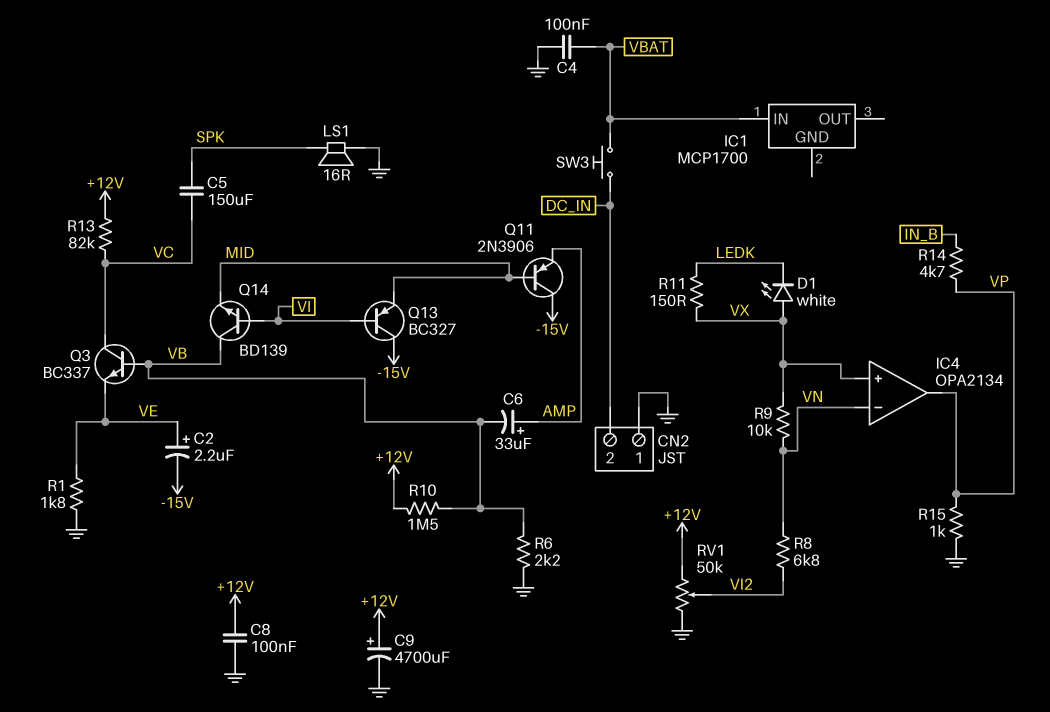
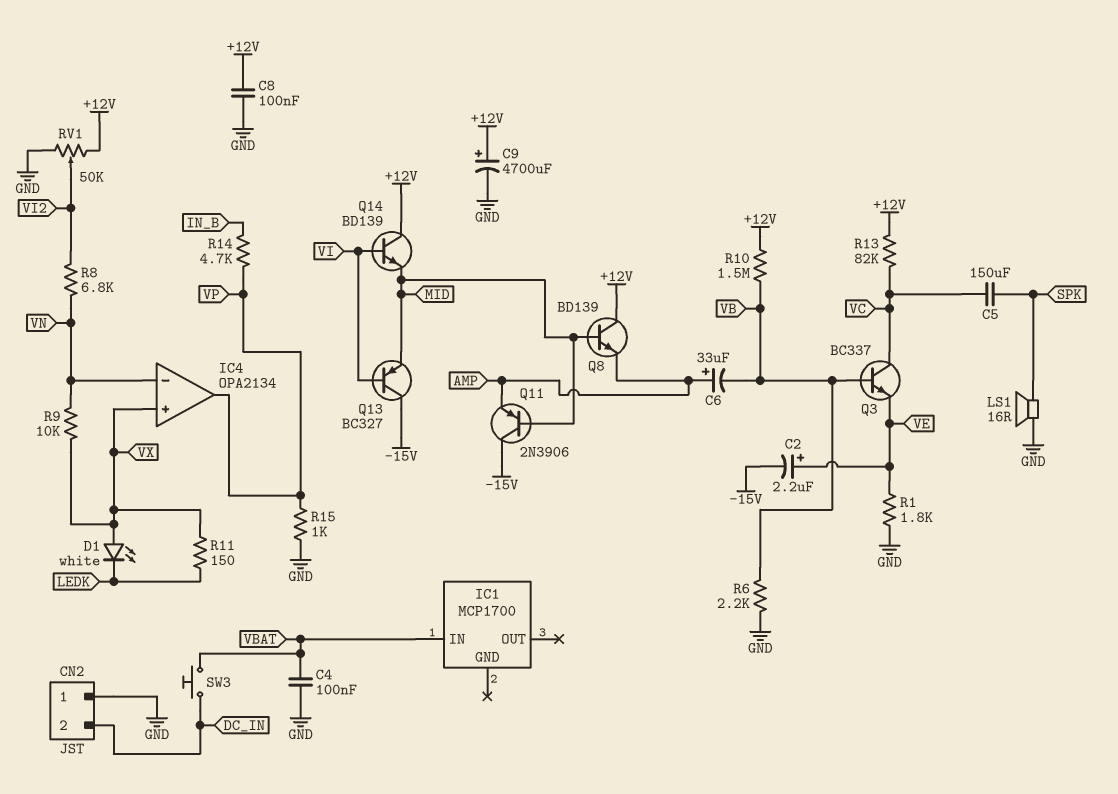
Q8: none -> NPN BD139 (B MID, C +12V, E AMP)
Q14: NPN BD139 (B VI, C VB, E MID) -> NPN BD139 (B VI, C +12V, E MID)

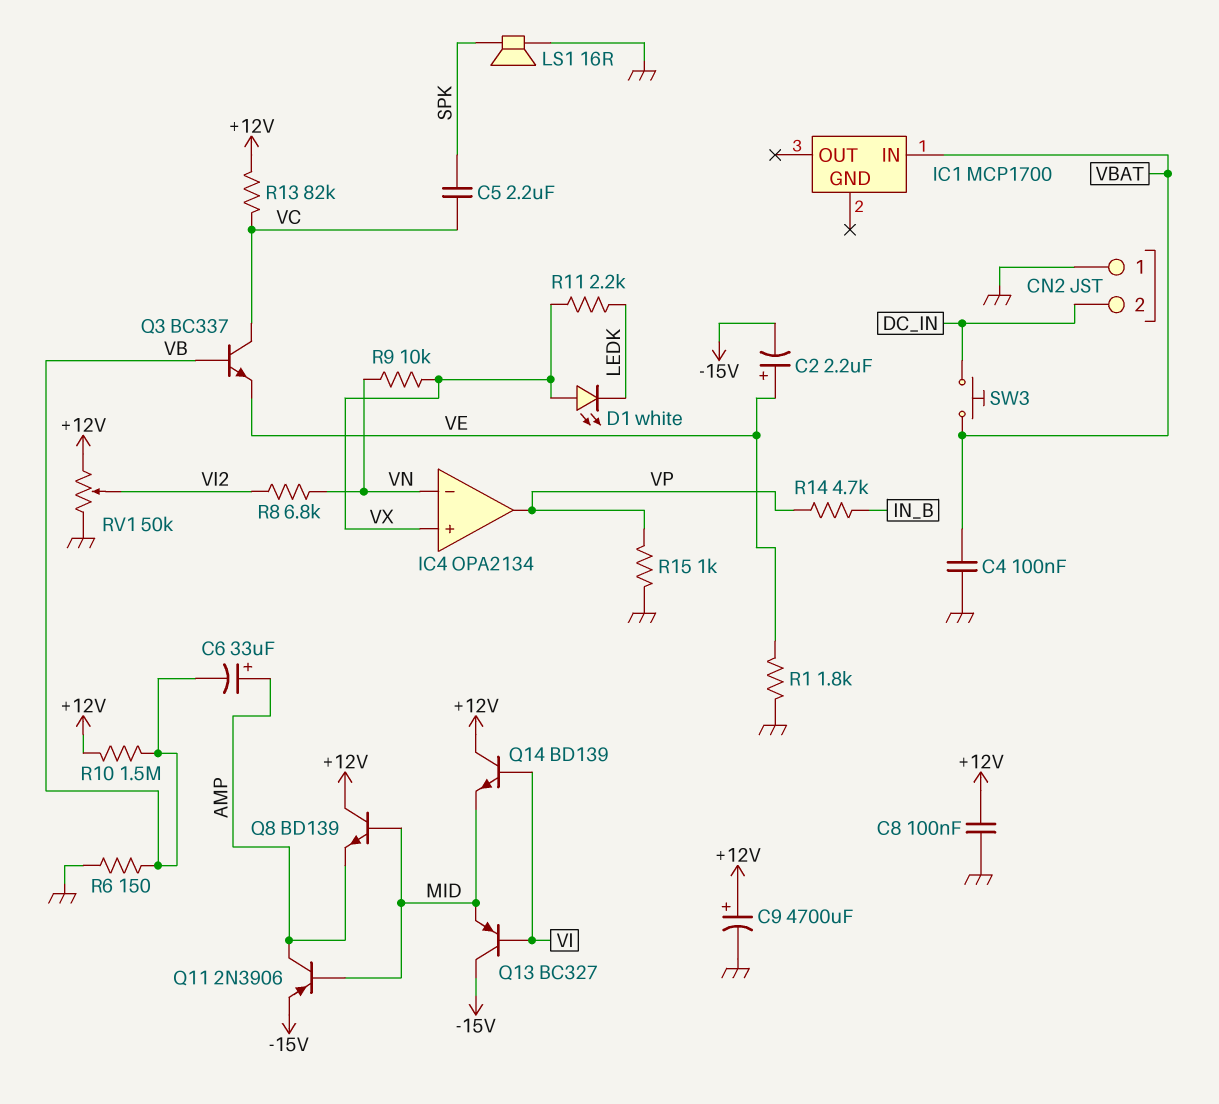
C5: 150uF (SPK, VC) -> 2.2uF (SPK, VC)
Q11: PNP 2N3906 (B MID, C -15V, E AMP) -> PNP 2N3906 (B MID, C AMP, E -15V)
R6: 2.2k (GND, VB) -> 150 (GND, VB)
R11: 150 (LEDK, VX) -> 2.2k (LEDK, VX)

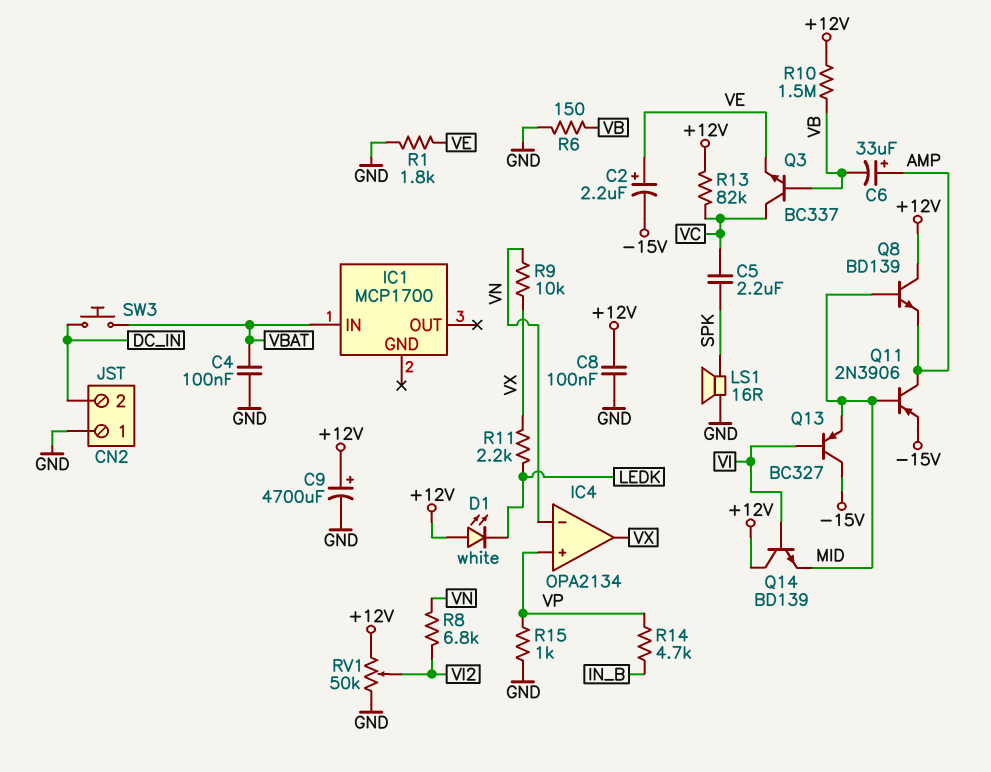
D1: LED white (A VX, K LEDK) -> LED white (A +12V, K LEDK)
IC4 pin in+: VX -> VP
IC4 pin out: VP -> VX

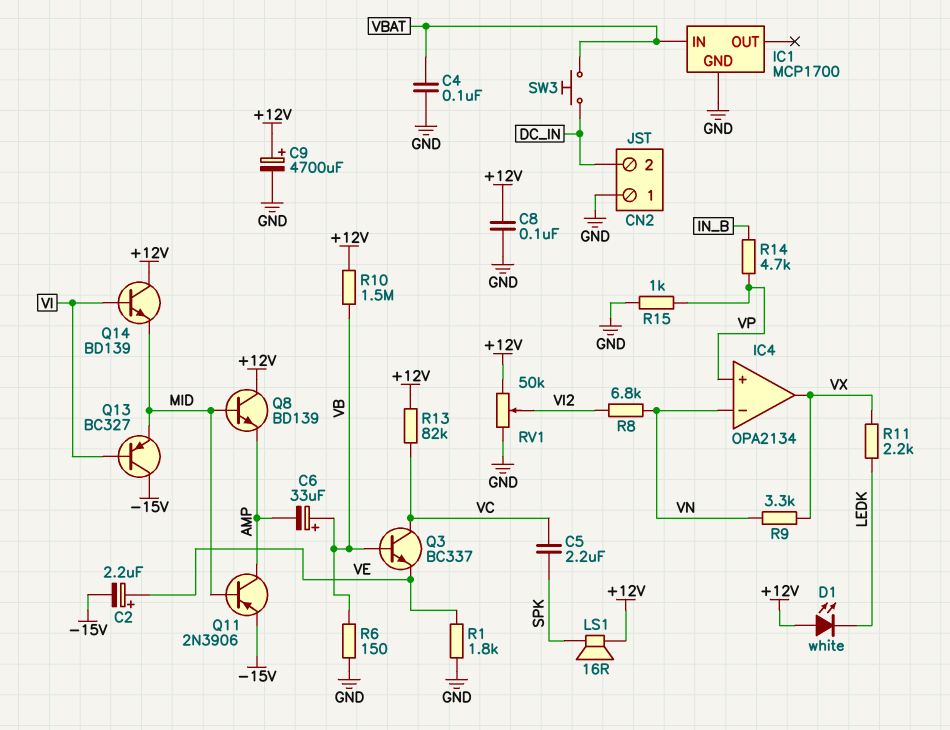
C6: 33uF (plus AMP, minus VB) -> 33uF (plus VB, minus AMP)
IC1 pin GND: none -> GND
LS1: speaker 16R (GND, SPK) -> speaker 16R (+12V, SPK)
R9: 10k (VN, VX) -> 3.3k (VN, VX)

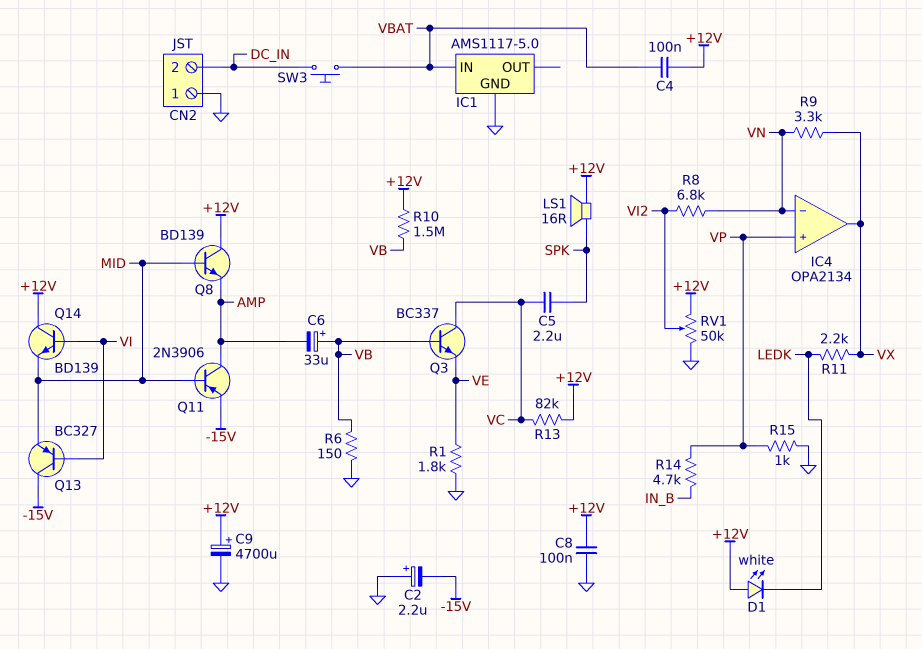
C2: 2.2uF (plus VE, minus -15V) -> 2.2uF (plus GND, minus -15V)
C4: 100nF (GND, VBAT) -> 100nF (+12V, VBAT)
IC1: MCP1700 -> AMS1117-5.0

